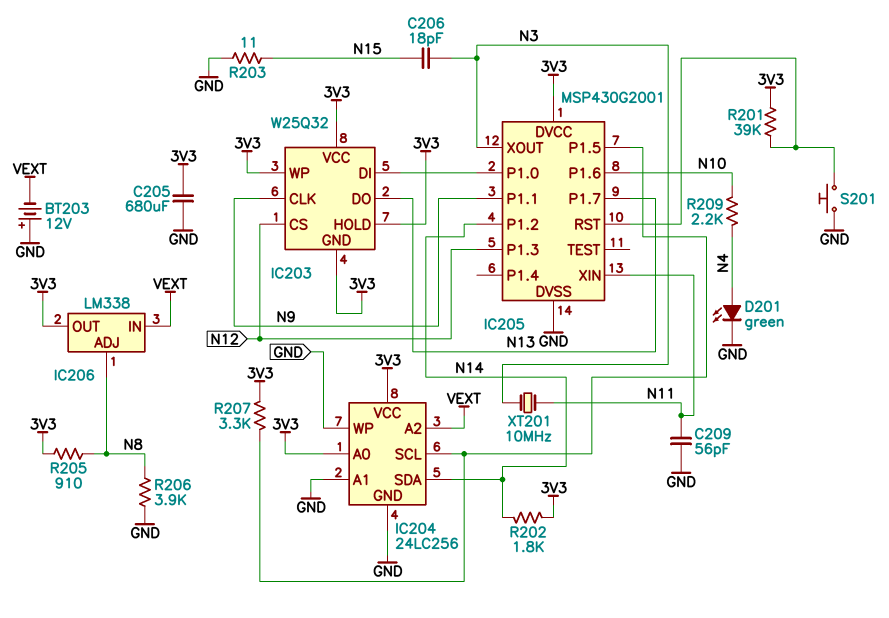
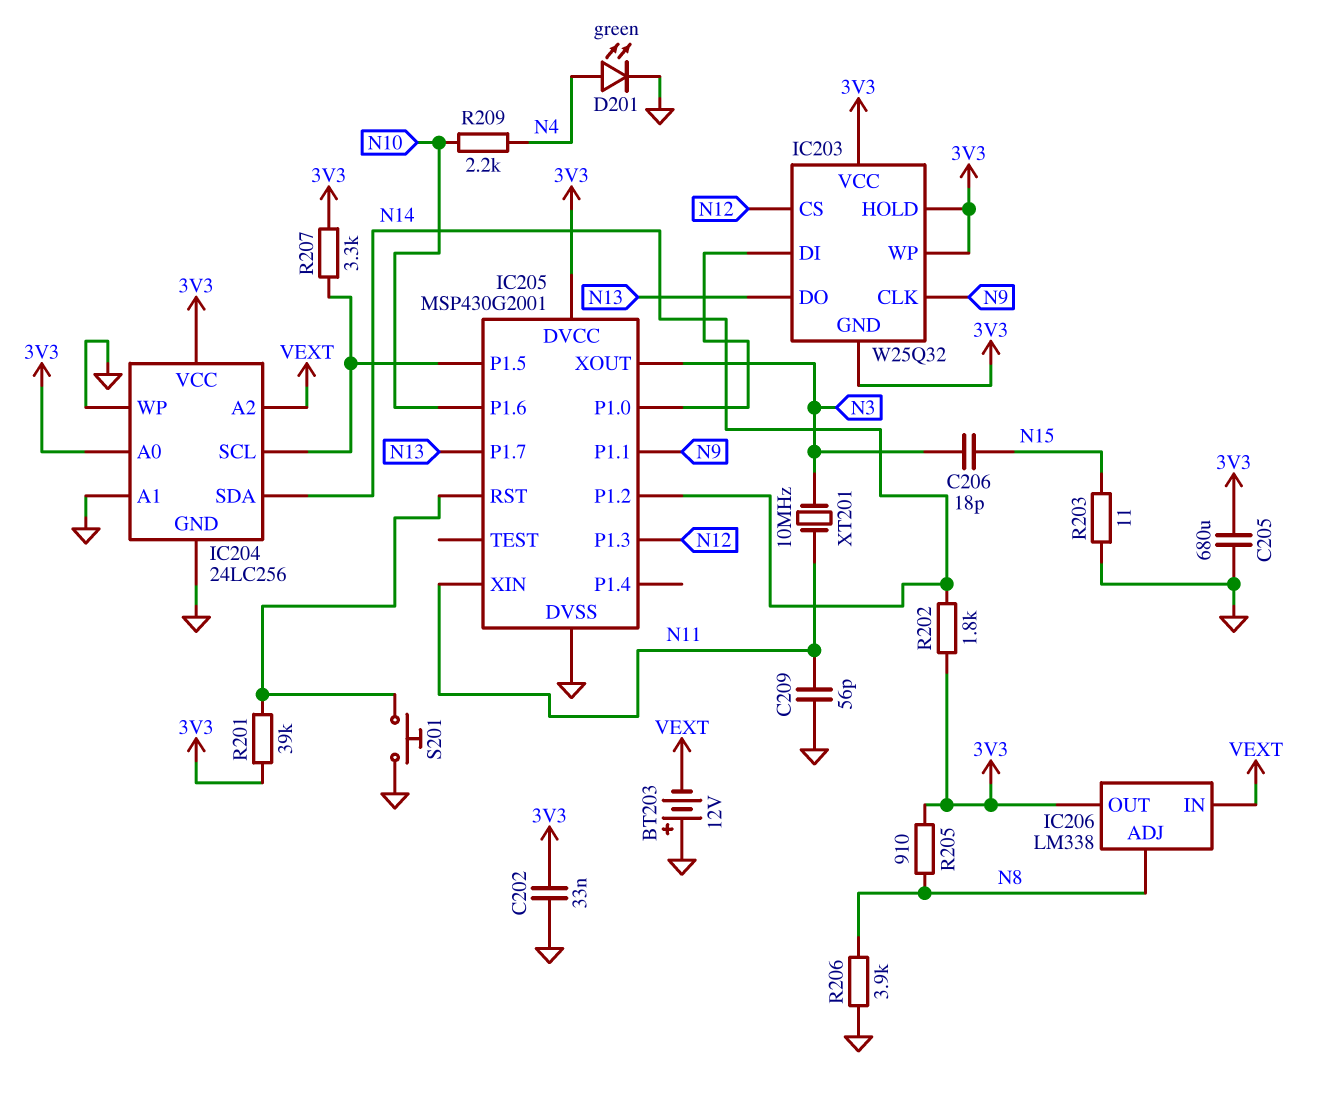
C202: none -> 33nF (3V3, GND)

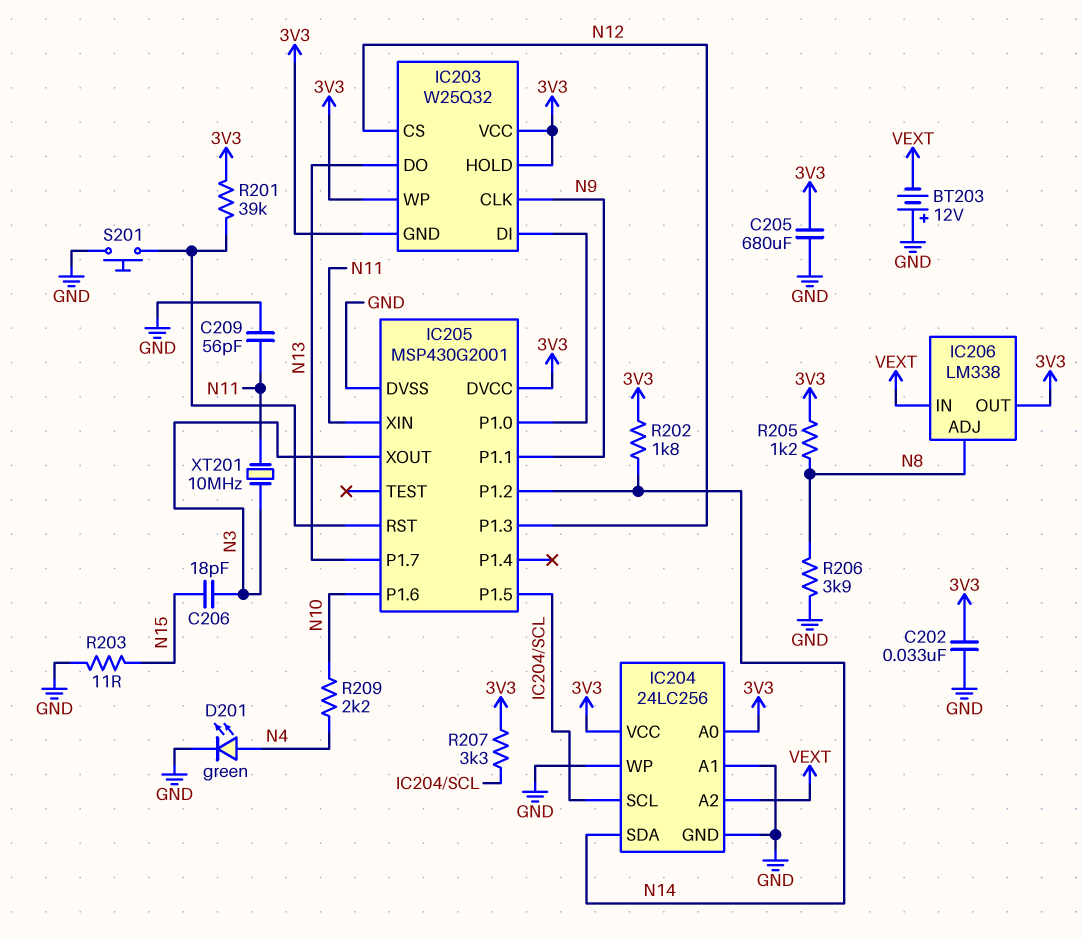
R205: 910 (3V3, N8) -> 1.2k (3V3, N8)

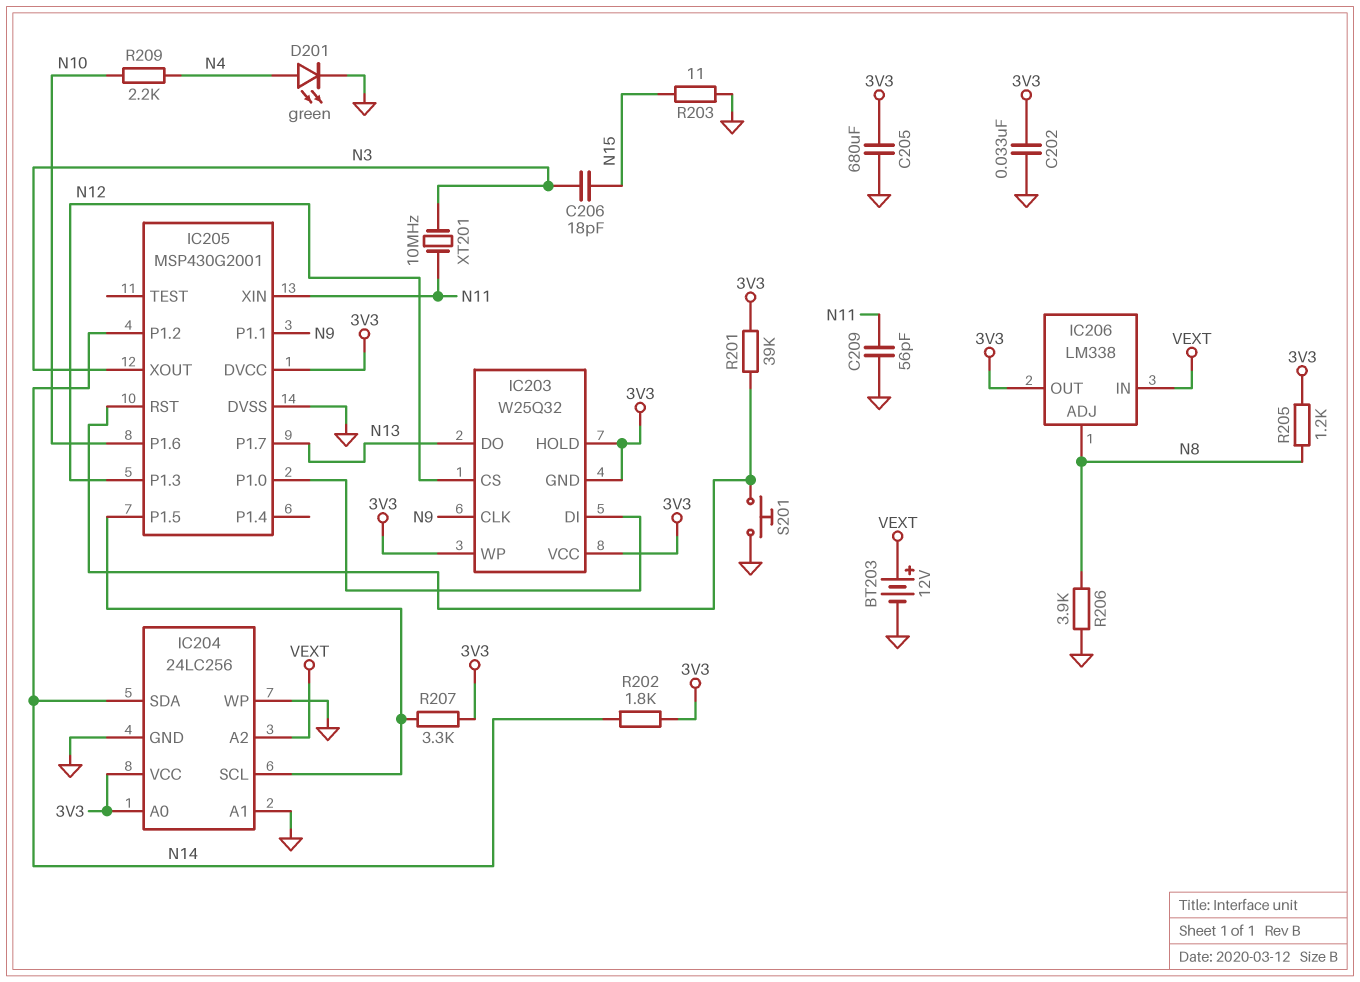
BT203: 12V (plus GND, minus VEXT) -> 12V (plus VEXT, minus GND)

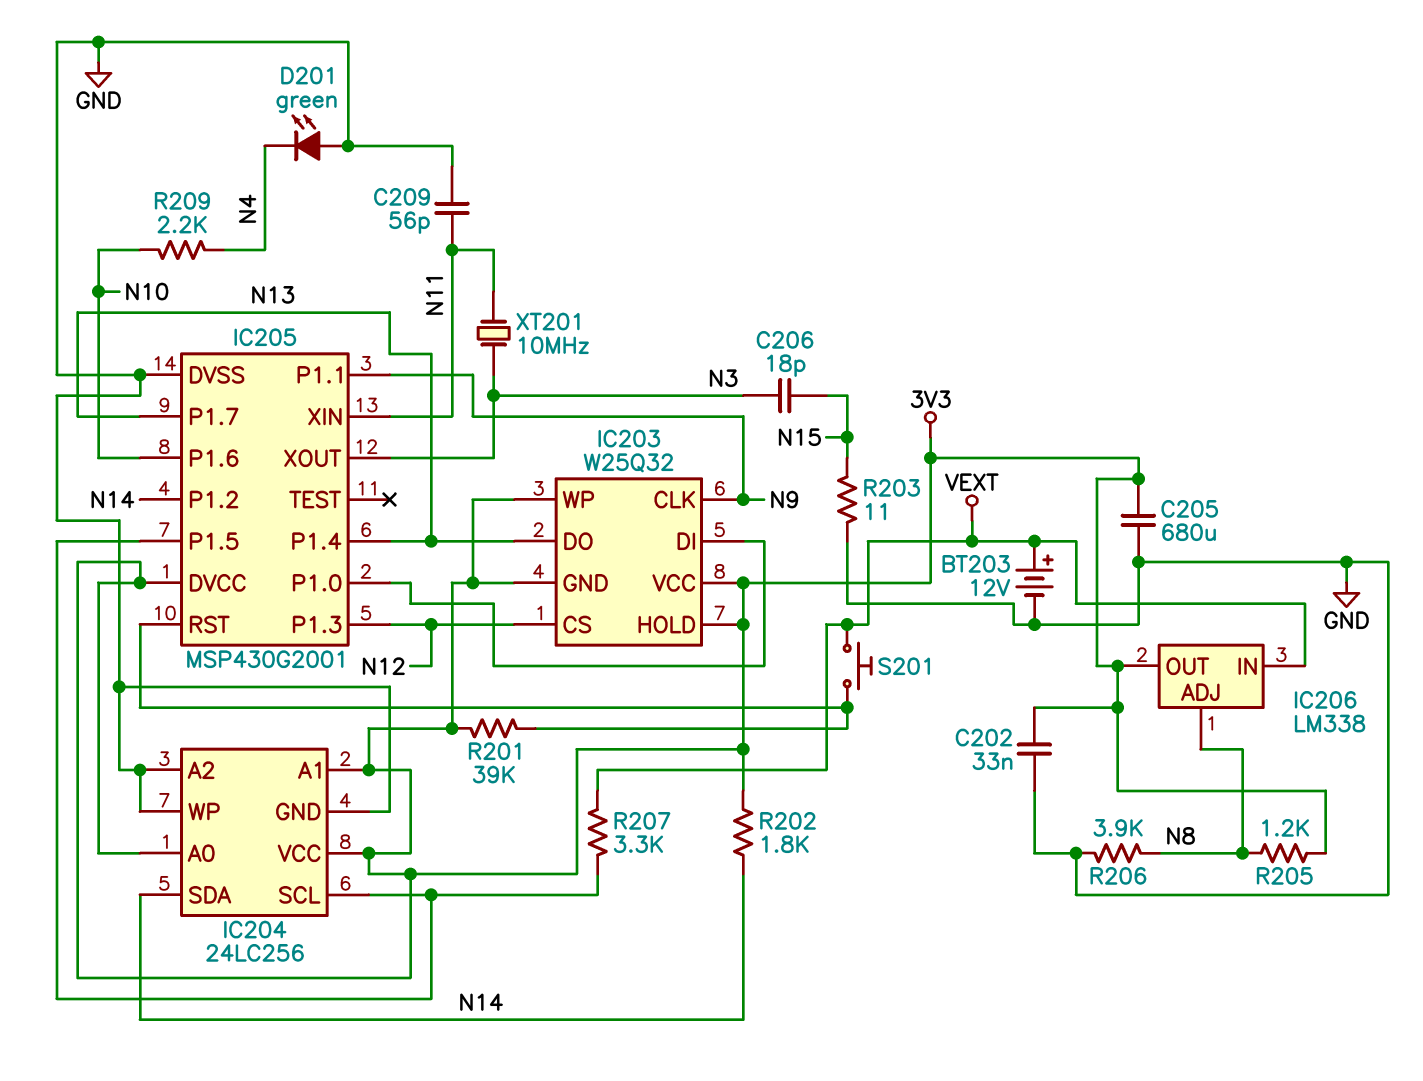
D201: LED green (A N4, K GND) -> LED green (A GND, K N4)
IC204 pin A1: GND -> 3V3
IC204 pin A2: VEXT -> GND
IC205 pin P1.4: none -> N13
R207: 3.3k (3V3, IC204/SCL) -> 3.3k (IC204/SCL, VEXT)
S201: button (GND, IC205/RST) -> button (IC205/RST, VEXT)

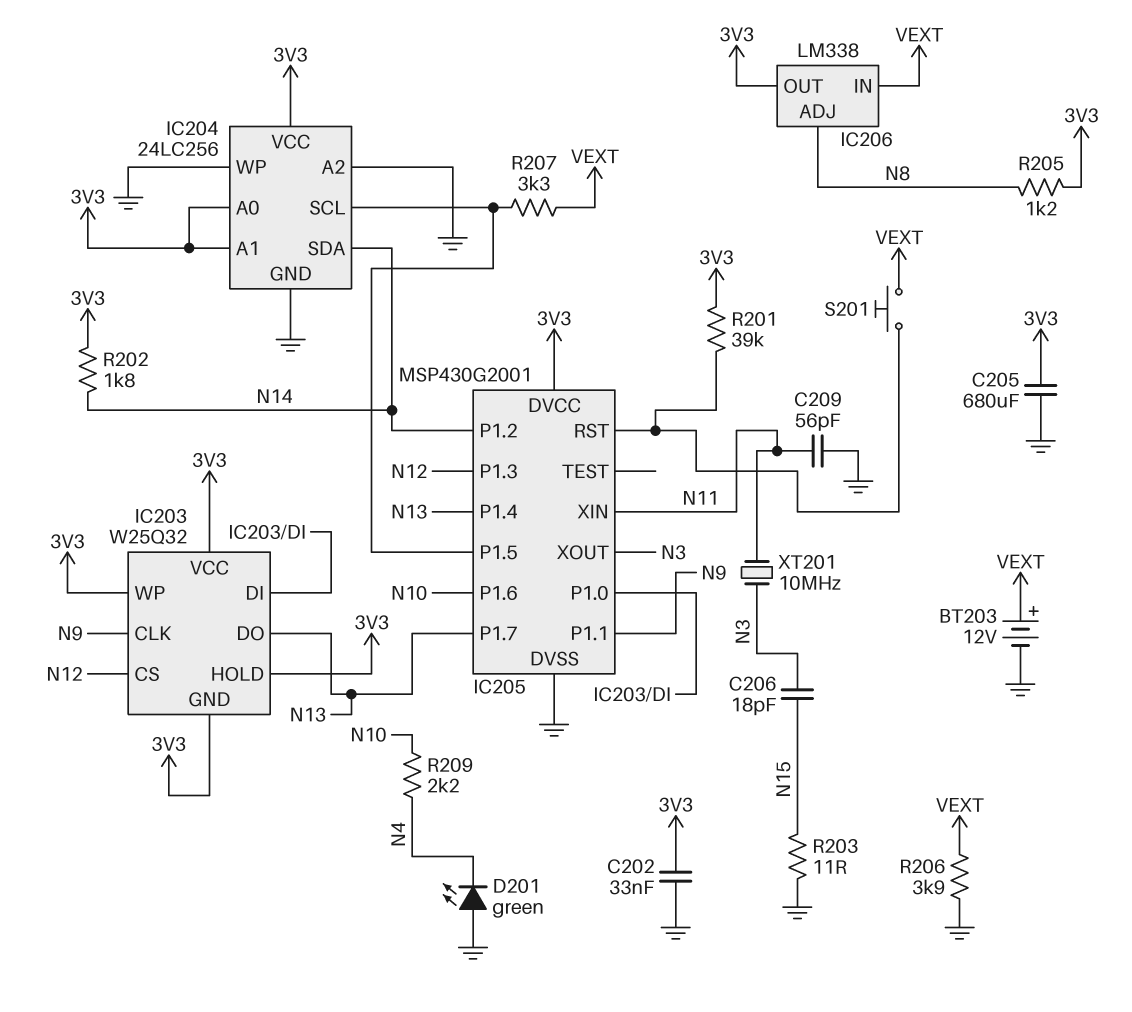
R206: 3.9k (GND, N8) -> 3.9k (GND, VEXT)

